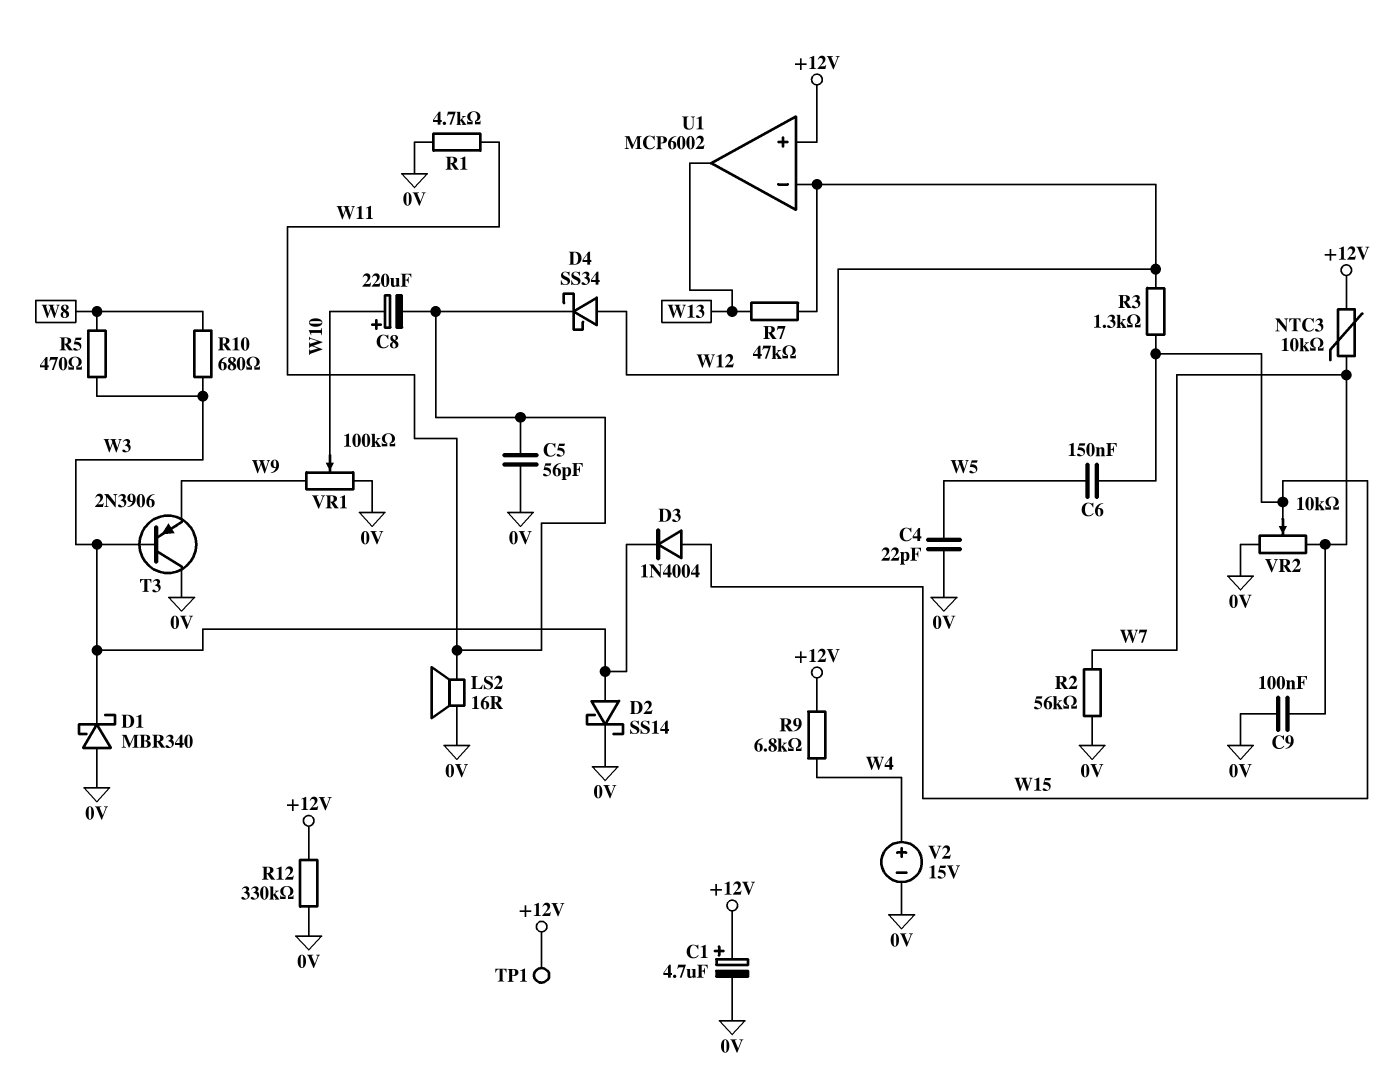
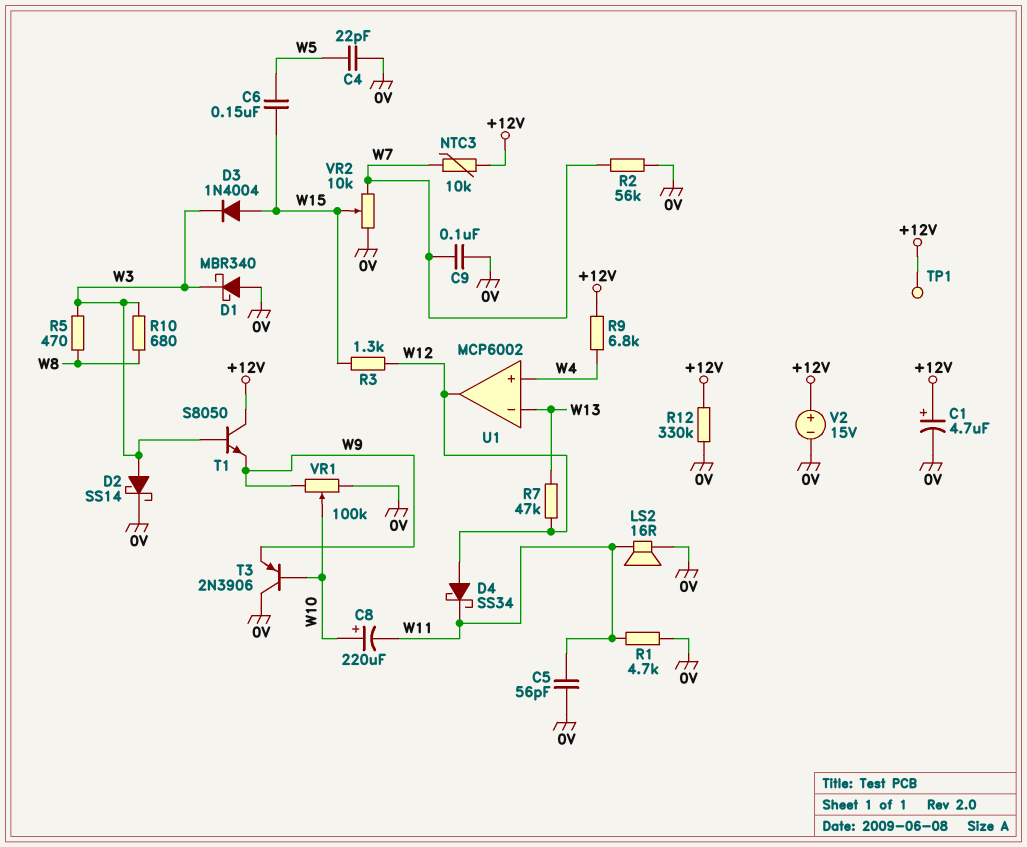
T1: none -> NPN S8050 (B W3, C +12V, E W9)
T3: PNP 2N3906 (B W3, C 0V, E W9) -> PNP 2N3906 (B W10, C 0V, E W9)
U1 pin in+: +12V -> W4
U1 pin in-: W12 -> W13
U1 pin out: W13 -> W12
V2: 15V (plus W4, minus 0V) -> 15V (plus +12V, minus 0V)

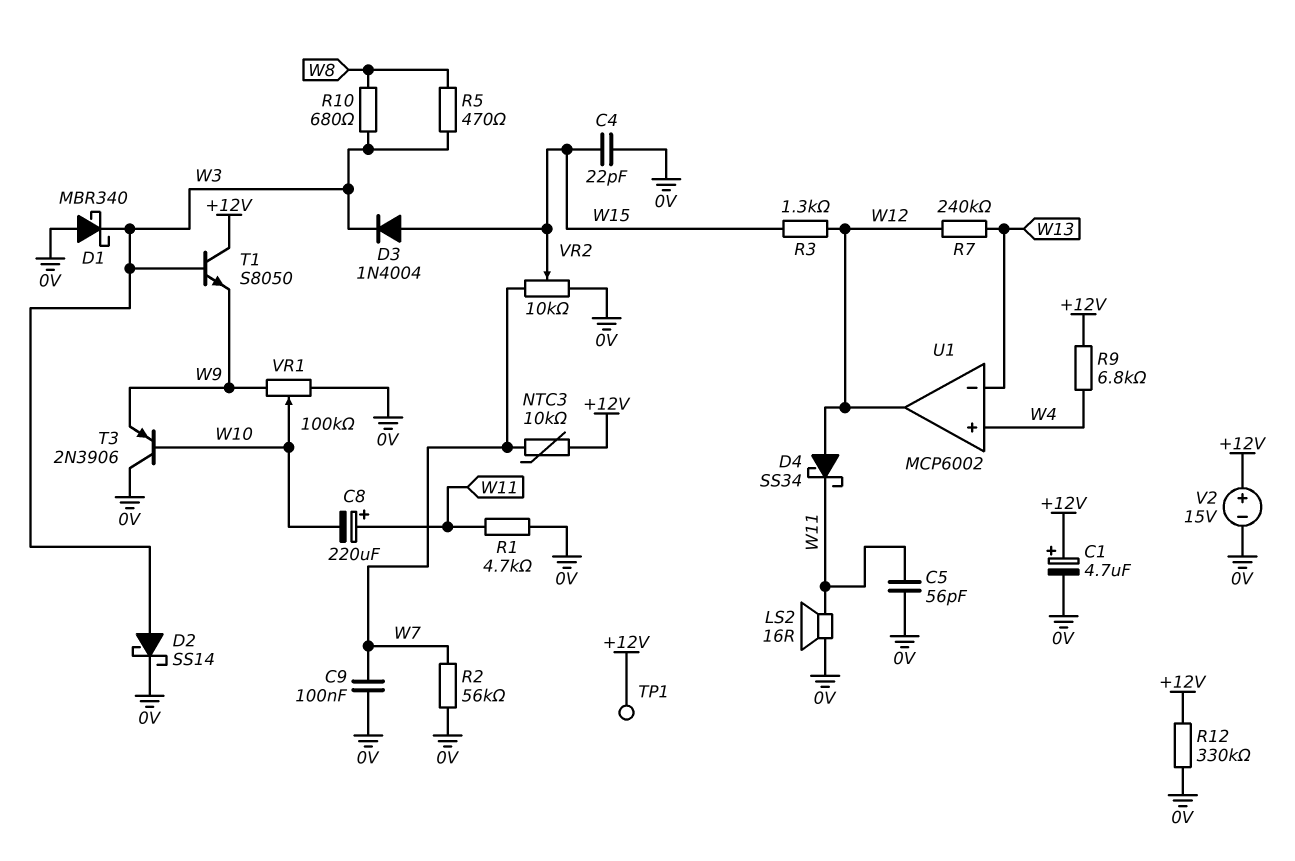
C4: 22pF (0V, W5) -> 22pF (0V, W15)
C6: 150nF (W5, W15) -> none
C8: 220uF (plus W10, minus W11) -> 220uF (plus W11, minus W10)
R7: 47k (W12, W13) -> 240k (W12, W13)

